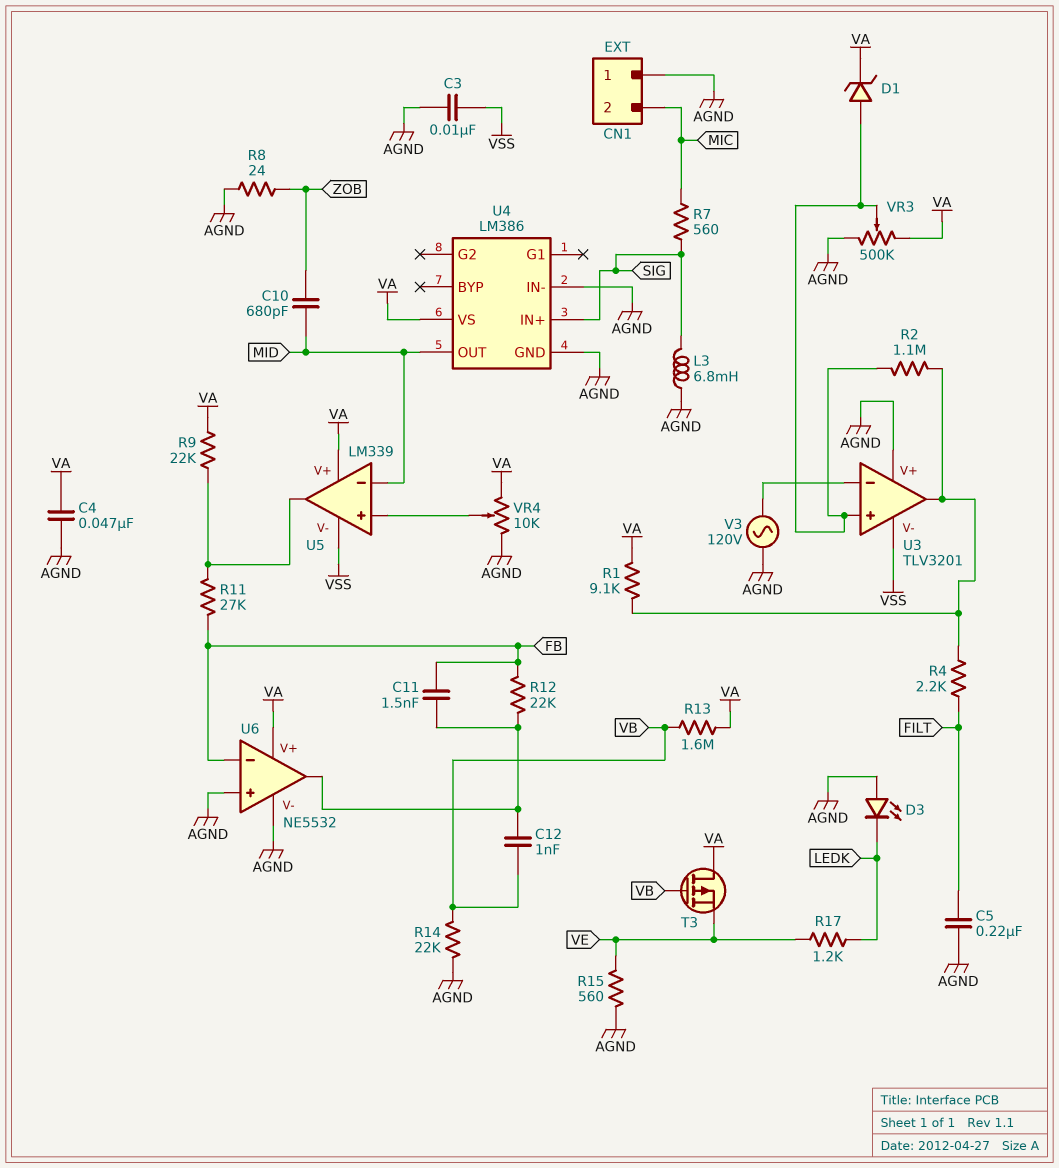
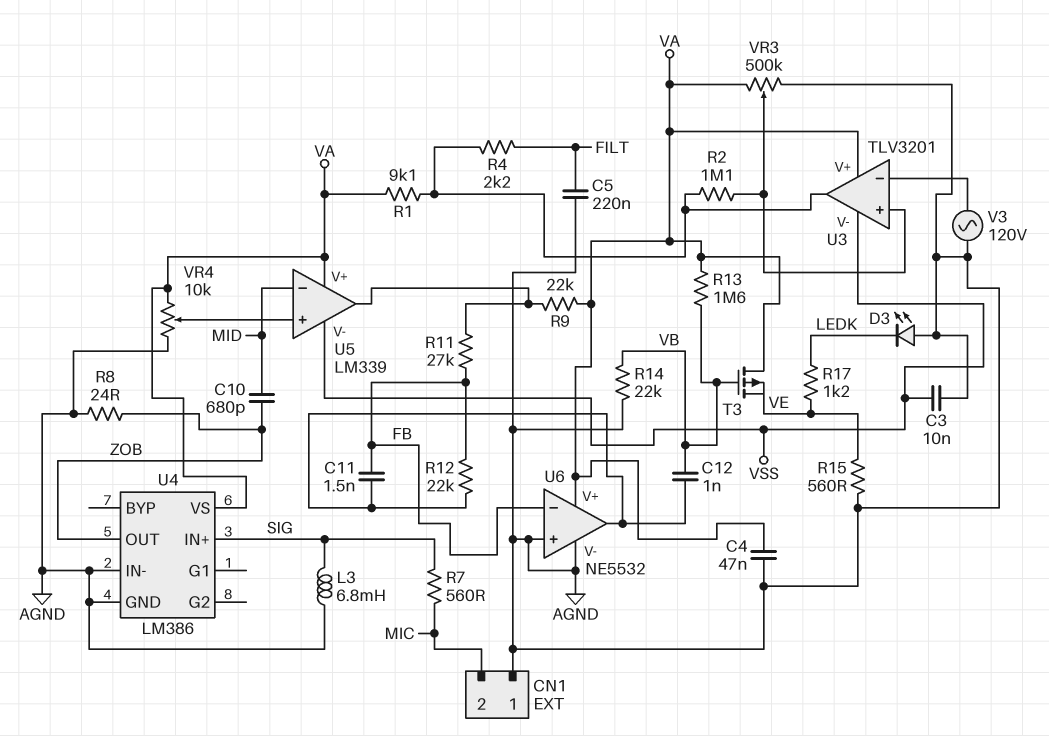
D1: zener (A U3/in+, K VA) -> none
U3 pin V+: AGND -> VA
U4 pin OUT: MID -> ZOB

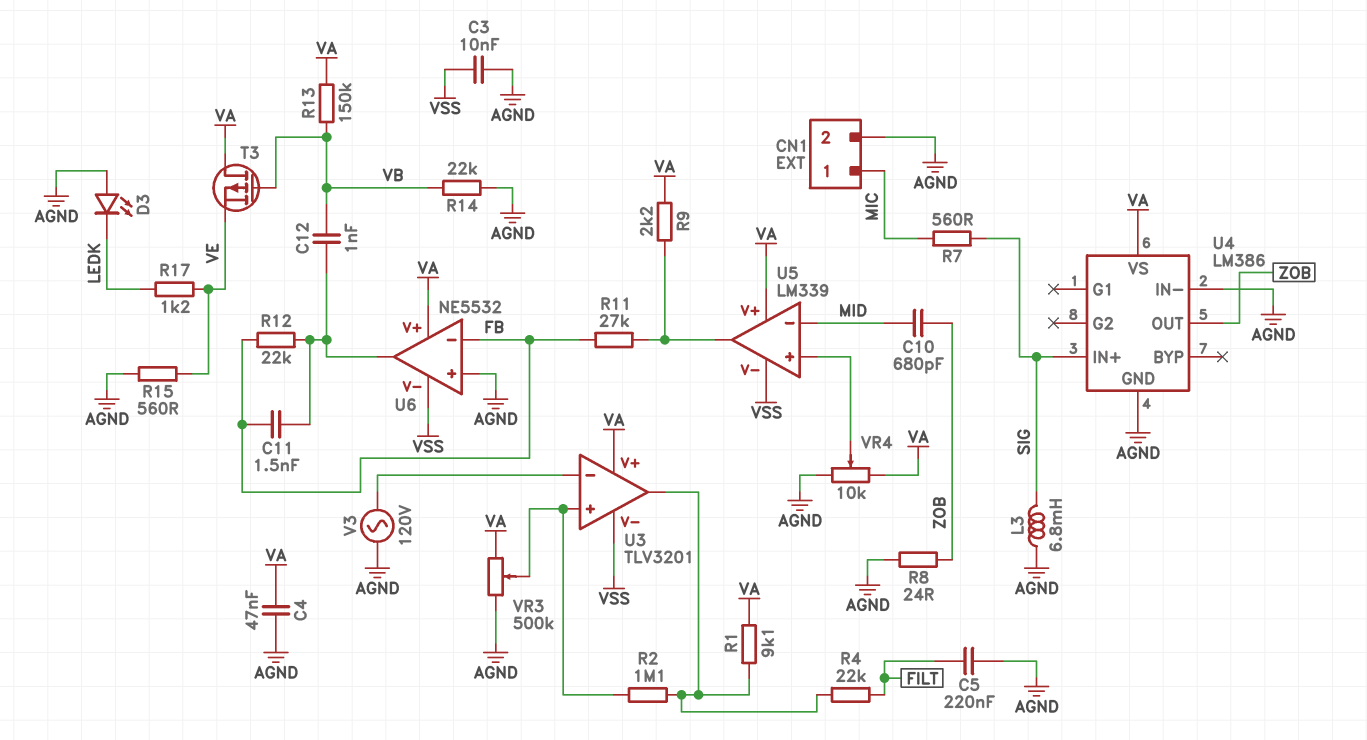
CN1 pin 1: AGND -> MIC
CN1 pin 2: MIC -> AGND
R4: 2.2k (FILT, U3/out) -> 22k (FILT, U3/out)
R9: 22k (U5/out, VA) -> 2.2k (U5/out, VA)
R13: 1.6M (VA, VB) -> 150k (VA, VB)
U6 pin V-: AGND -> VSS

